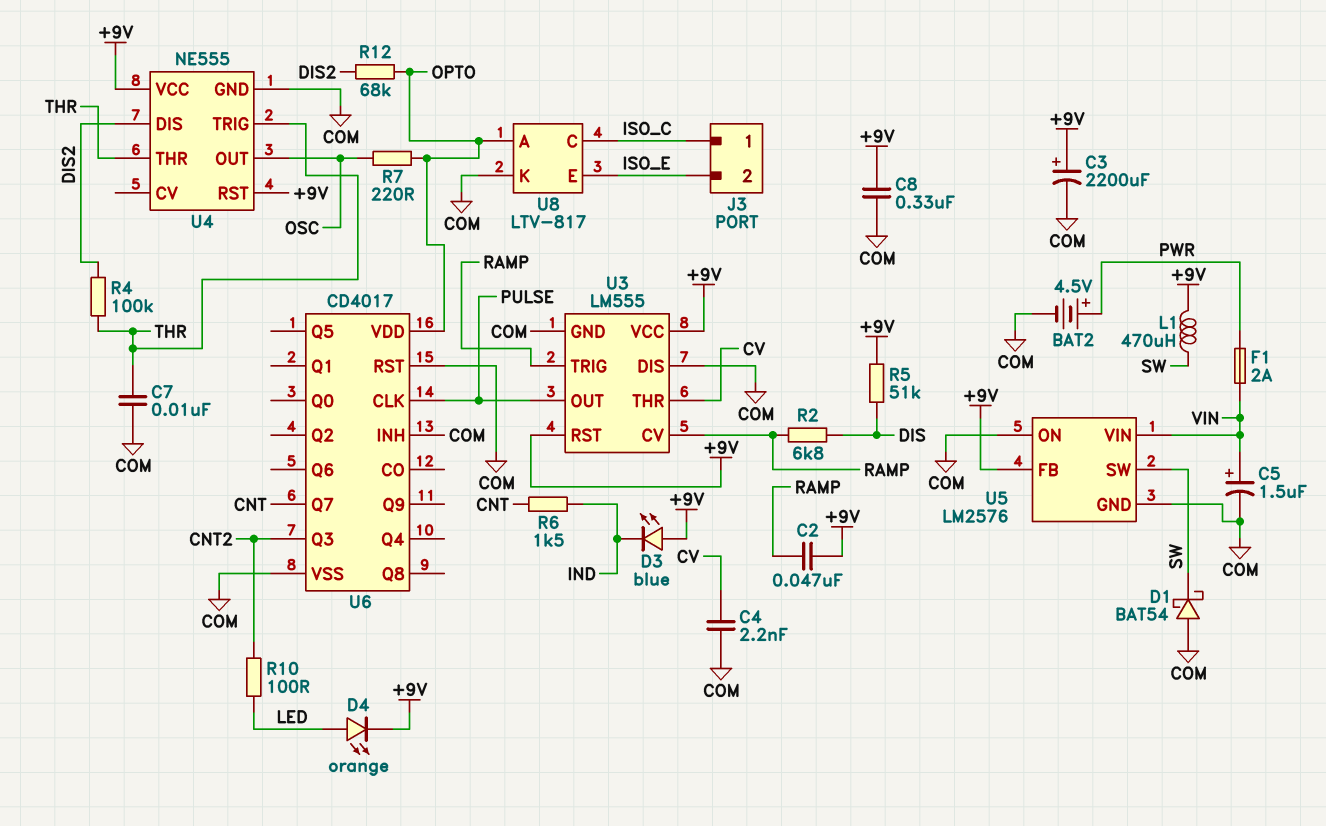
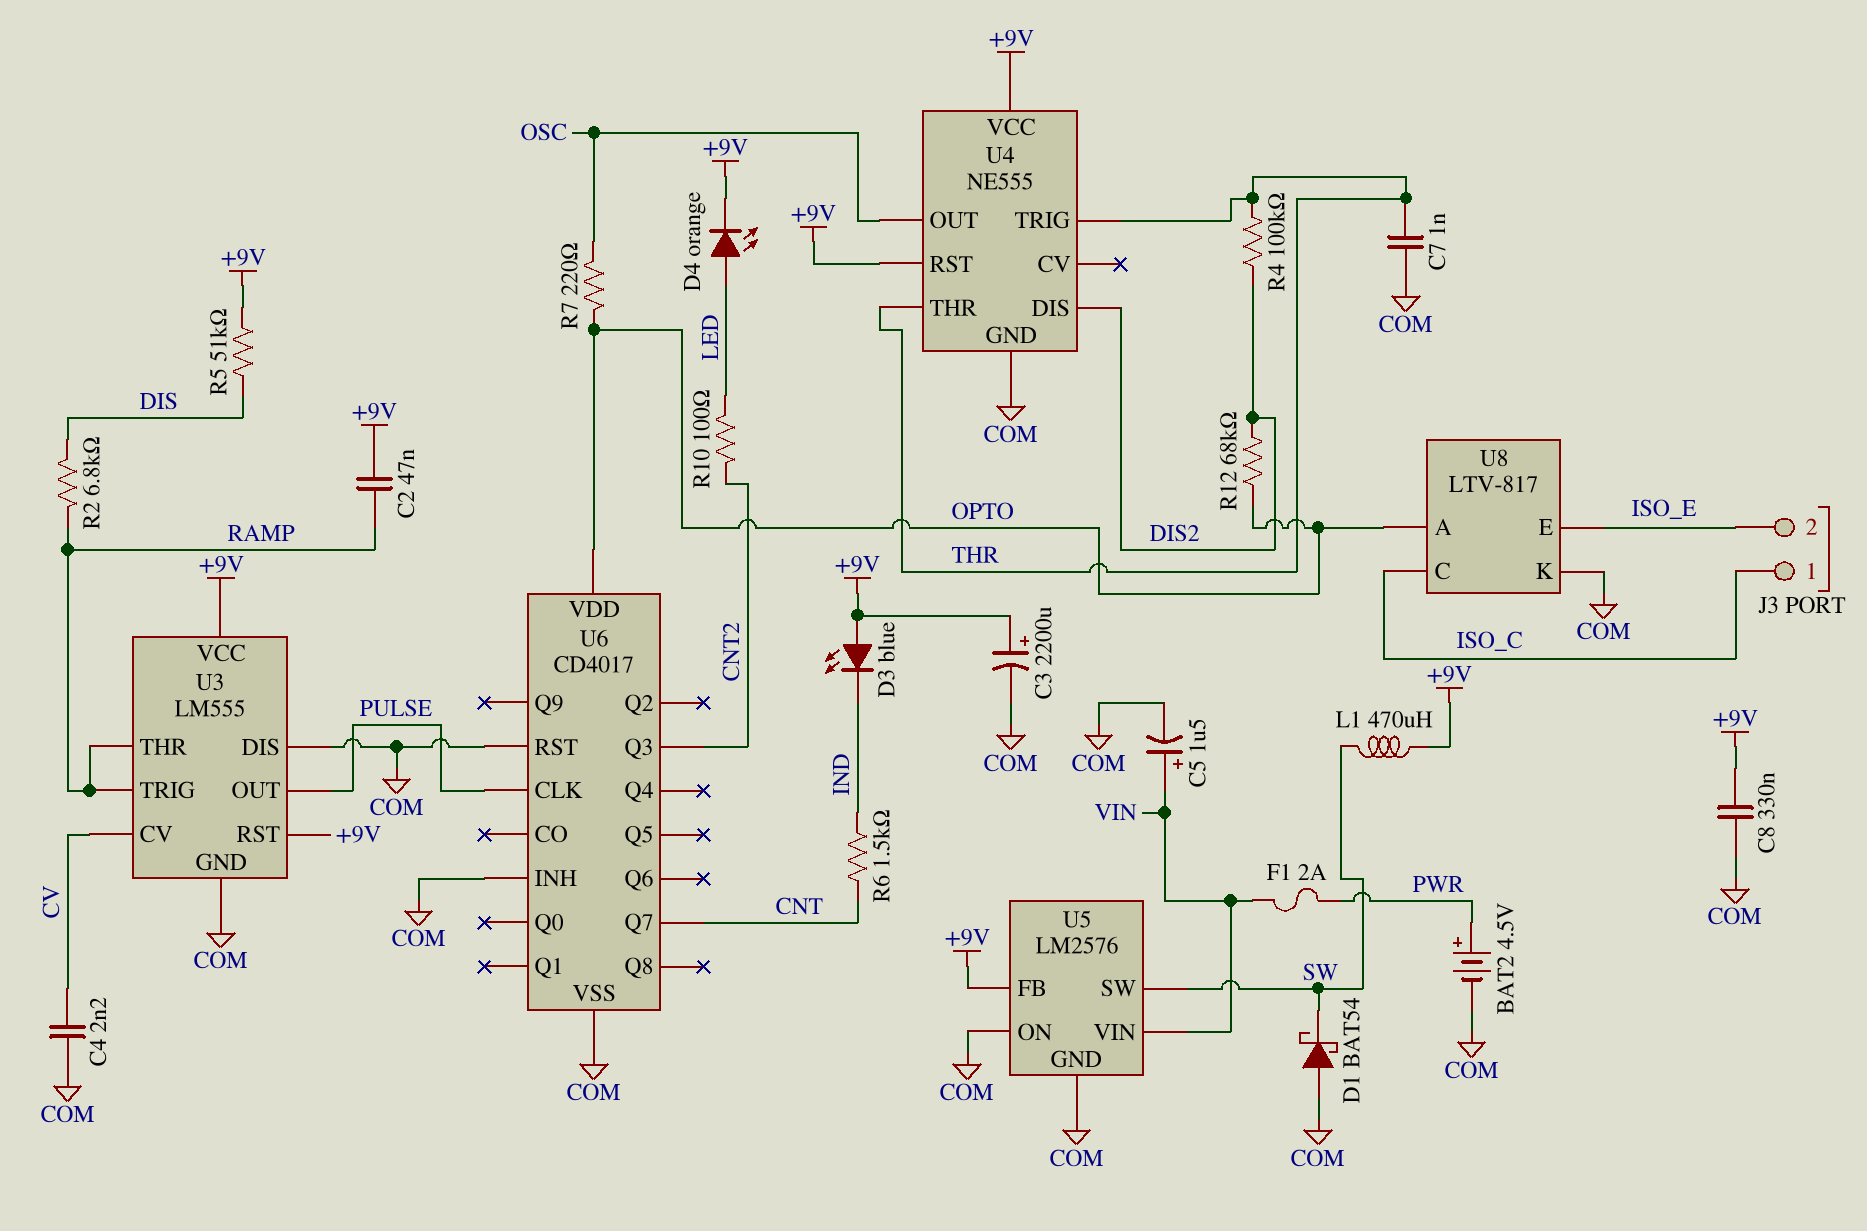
C7: 10nF (COM, THR) -> 1nF (COM, THR)
U3 pin CV: RAMP -> CV
U3 pin THR: CV -> RAMP

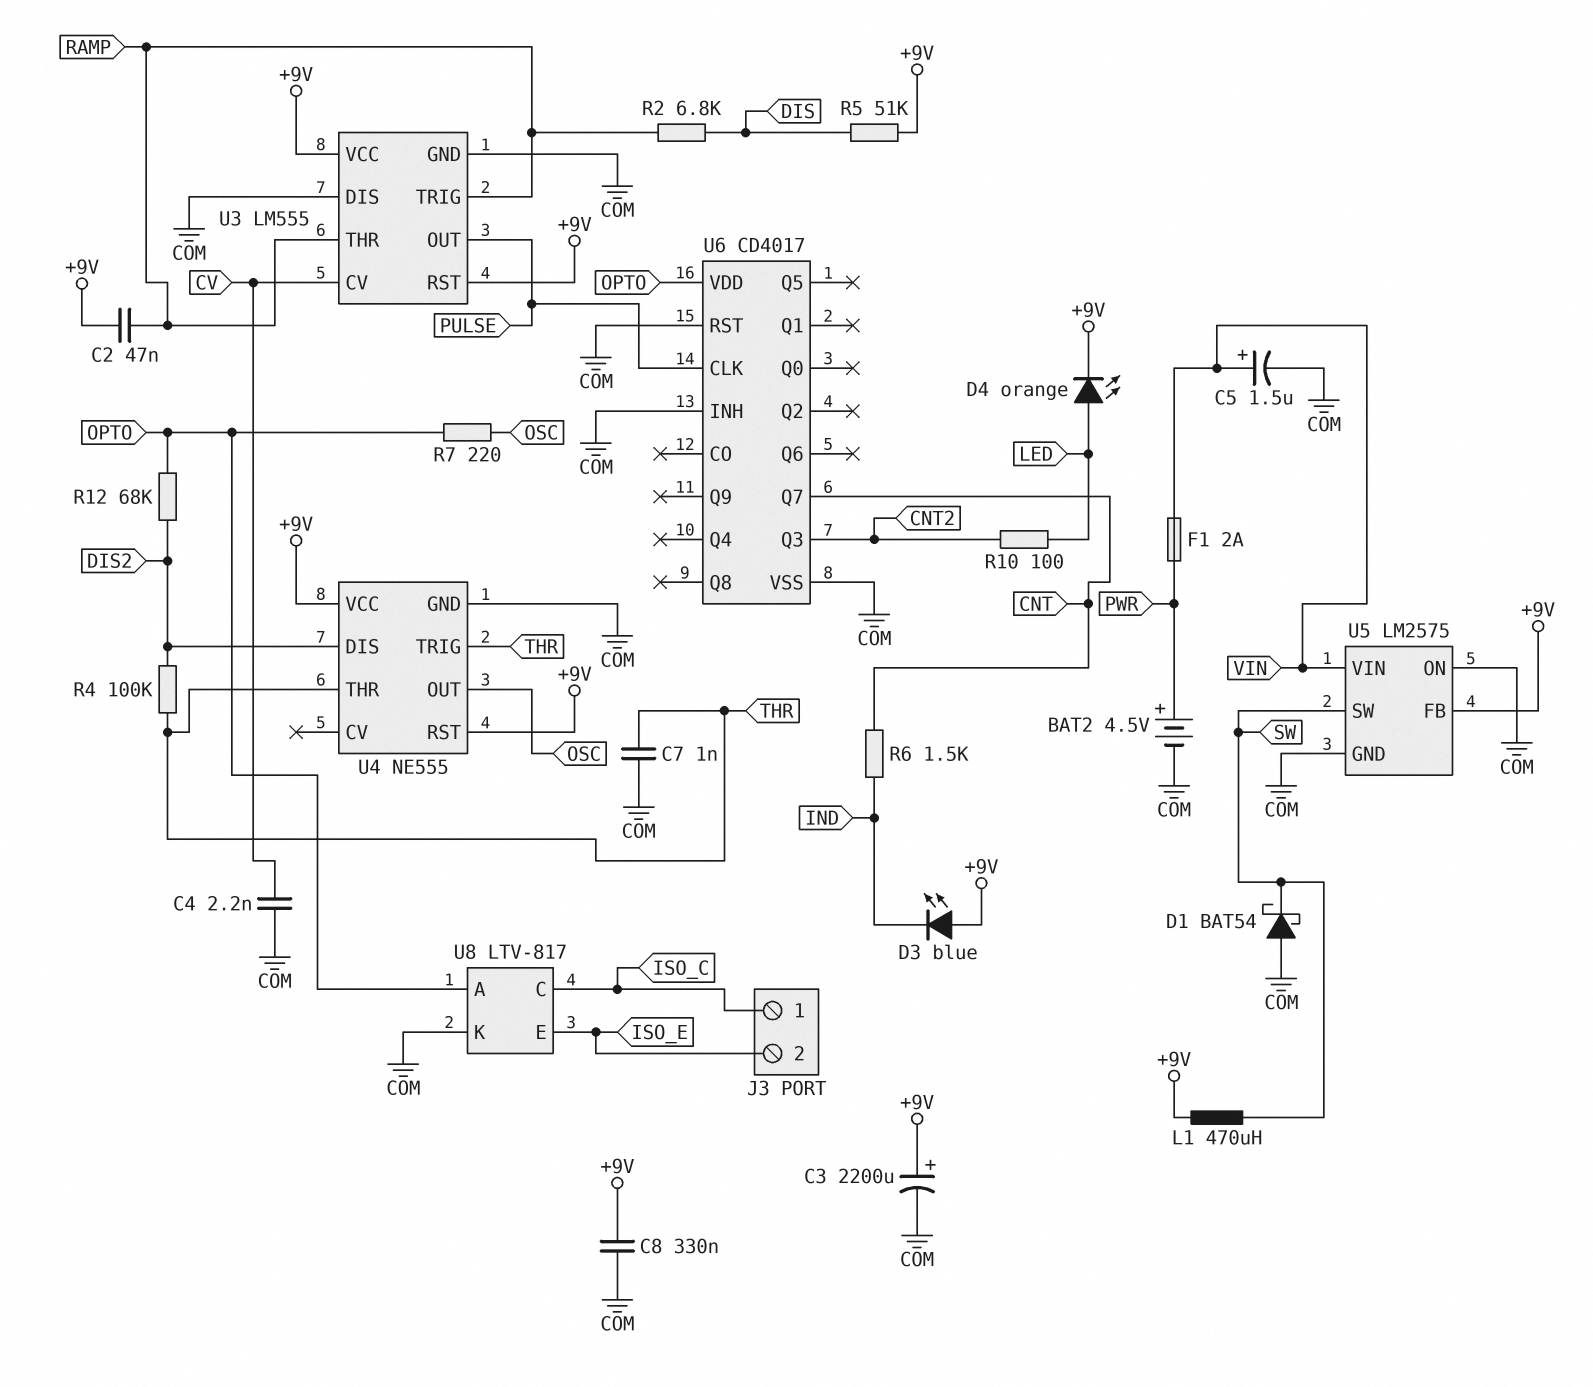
U5: LM2576 -> LM2575

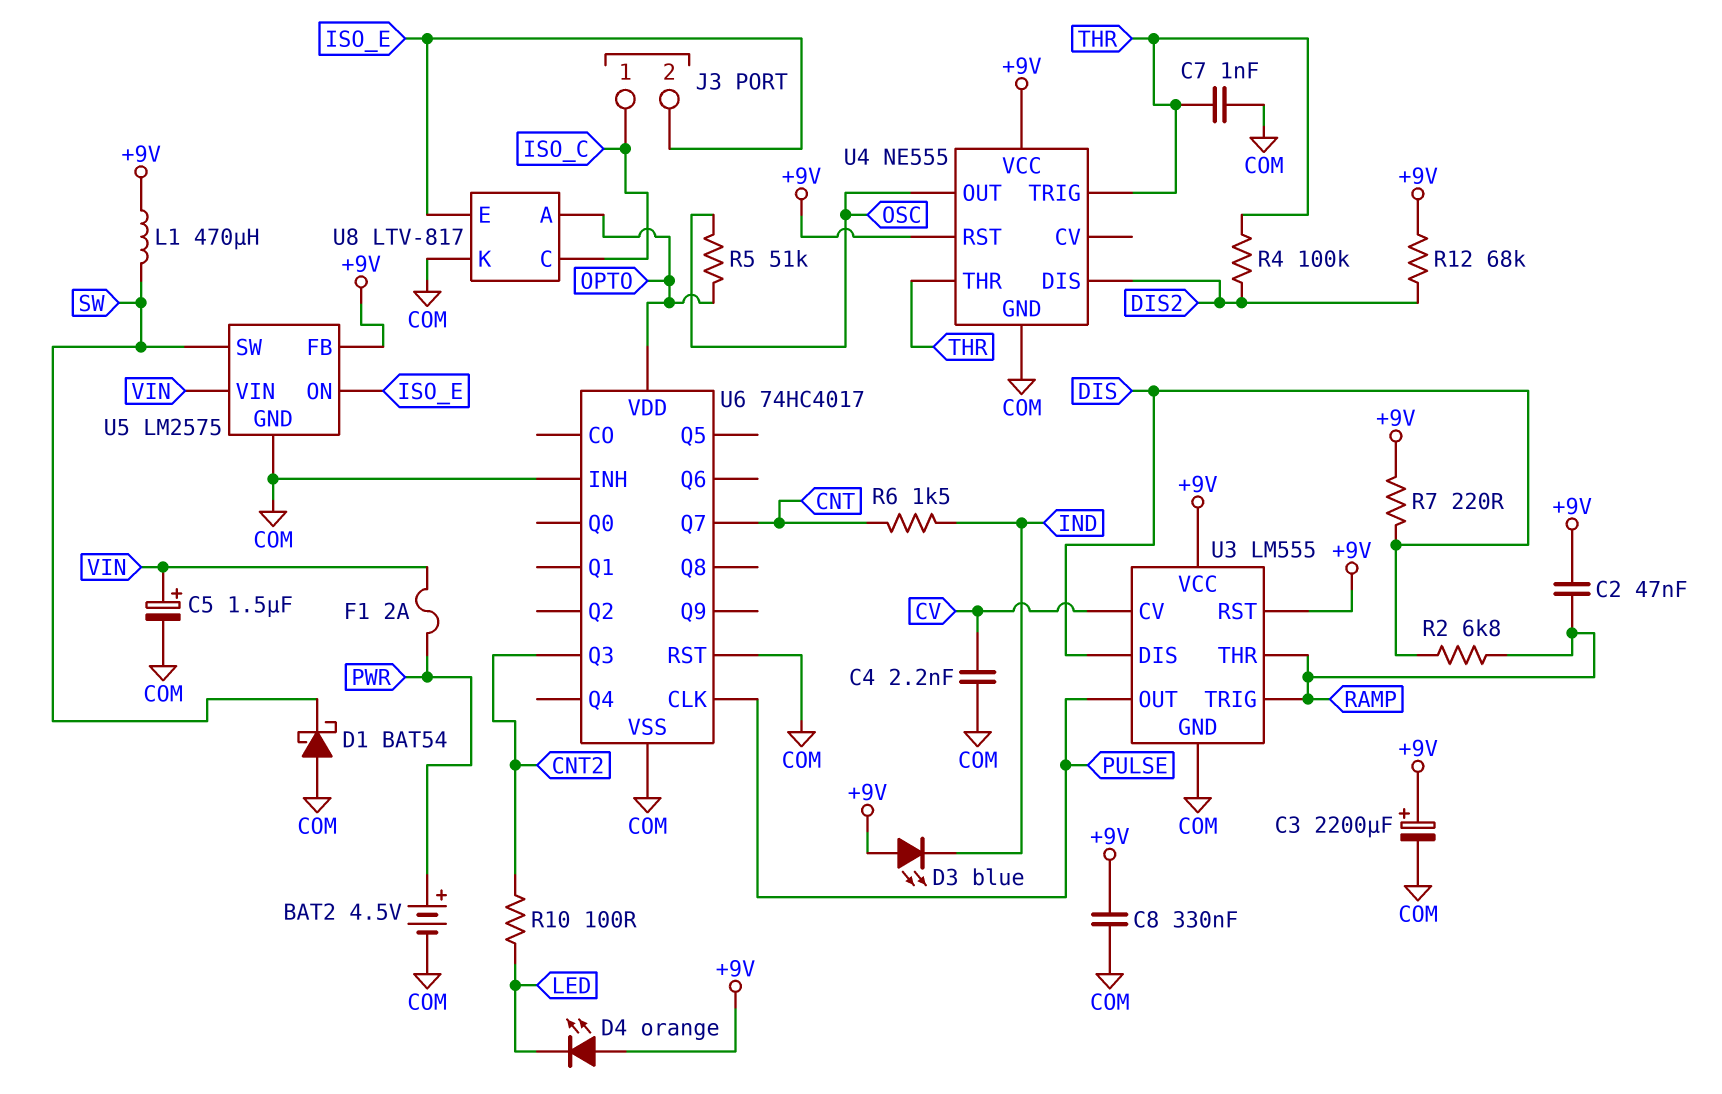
D4: LED orange (A LED, K +9V) -> LED orange (A +9V, K LED)
R5: 51k (+9V, DIS) -> 51k (OPTO, OSC)
R7: 220 (OPTO, OSC) -> 220 (+9V, DIS)
R12: 68k (DIS2, OPTO) -> 68k (+9V, DIS2)
U3 pin DIS: COM -> DIS
U5 pin ON: COM -> ISO_E
U6: CD4017 -> 74HC4017

